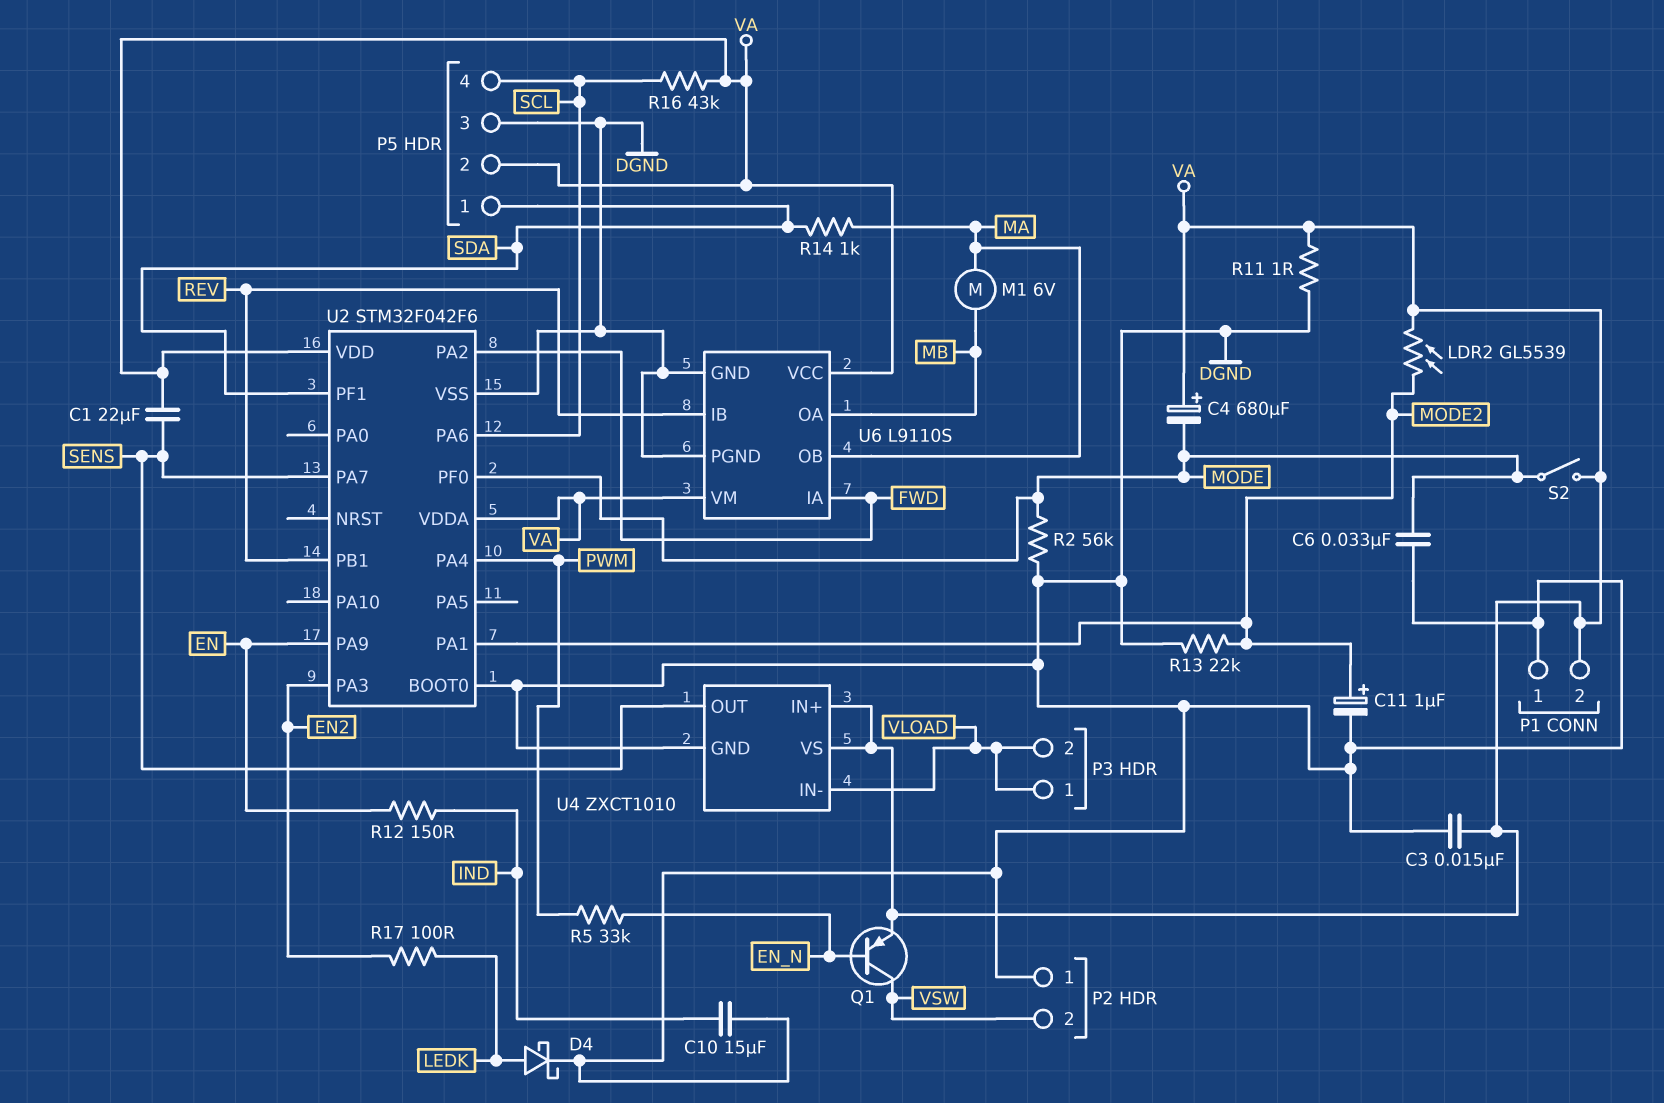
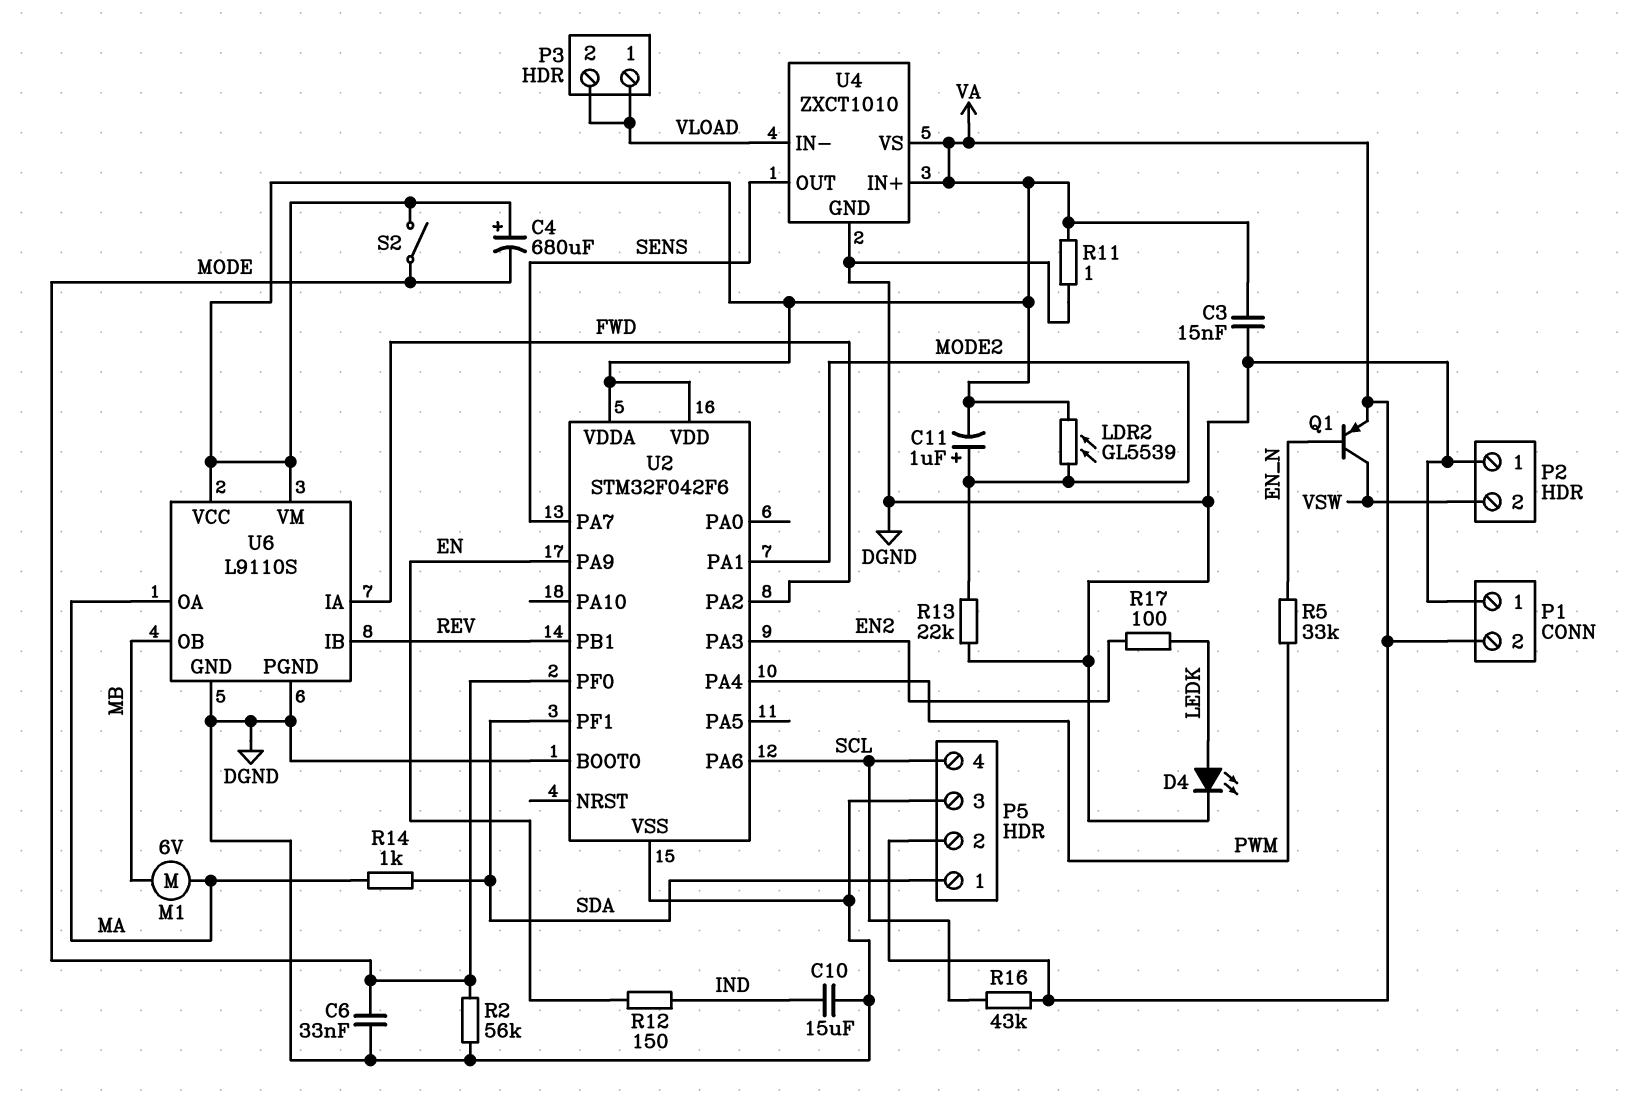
C1: 22uF (SENS, VA) -> none
C11: 1uF (plus MODE2, minus DGND) -> 1uF (plus MODE2, minus VA)
D4: schottky (A LEDK, K DGND) -> LED (A LEDK, K DGND)
U6 pin OA: MB -> MA
U6 pin OB: MA -> MB

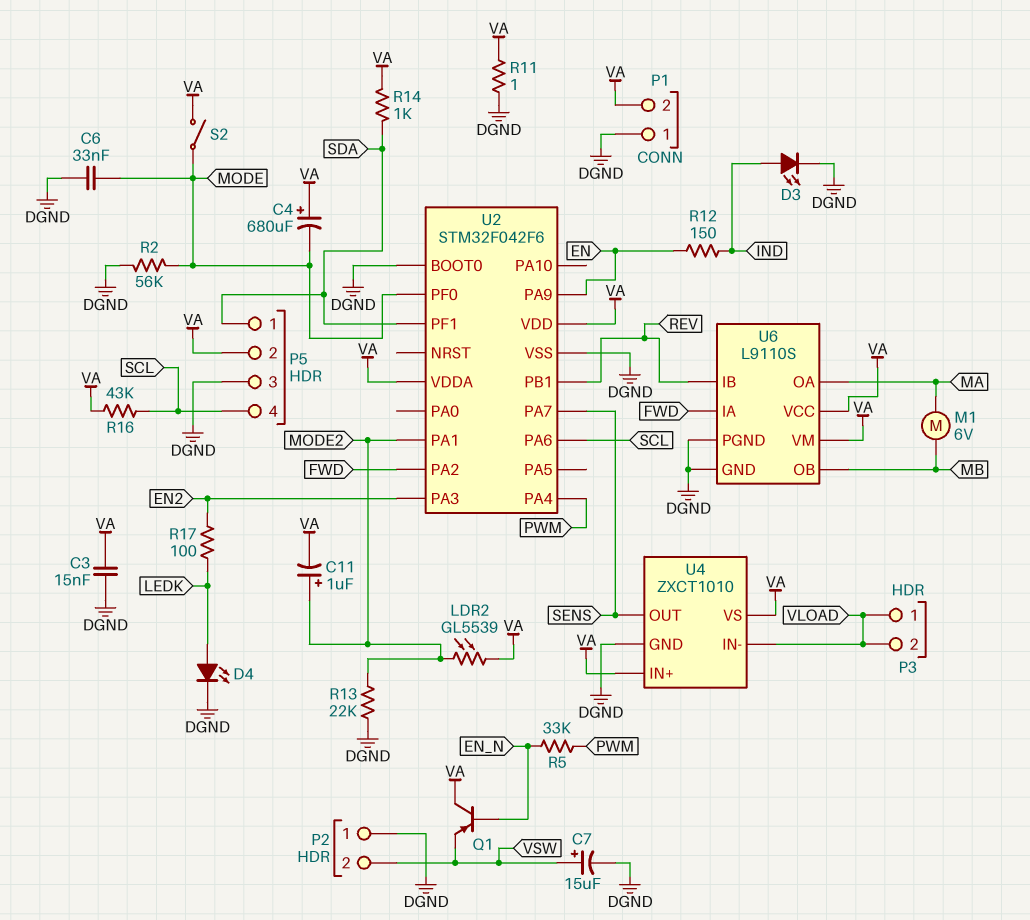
C7: none -> 15uF (plus VSW, minus DGND)
C10: 15uF (DGND, IND) -> none
D3: none -> LED (A IND, K DGND)
Q1: PNP (B EN_N, C VSW, E VA) -> PNP (B EN_N, C VA, E VSW)
R14: 1k (MA, SDA) -> 1k (SDA, VA)

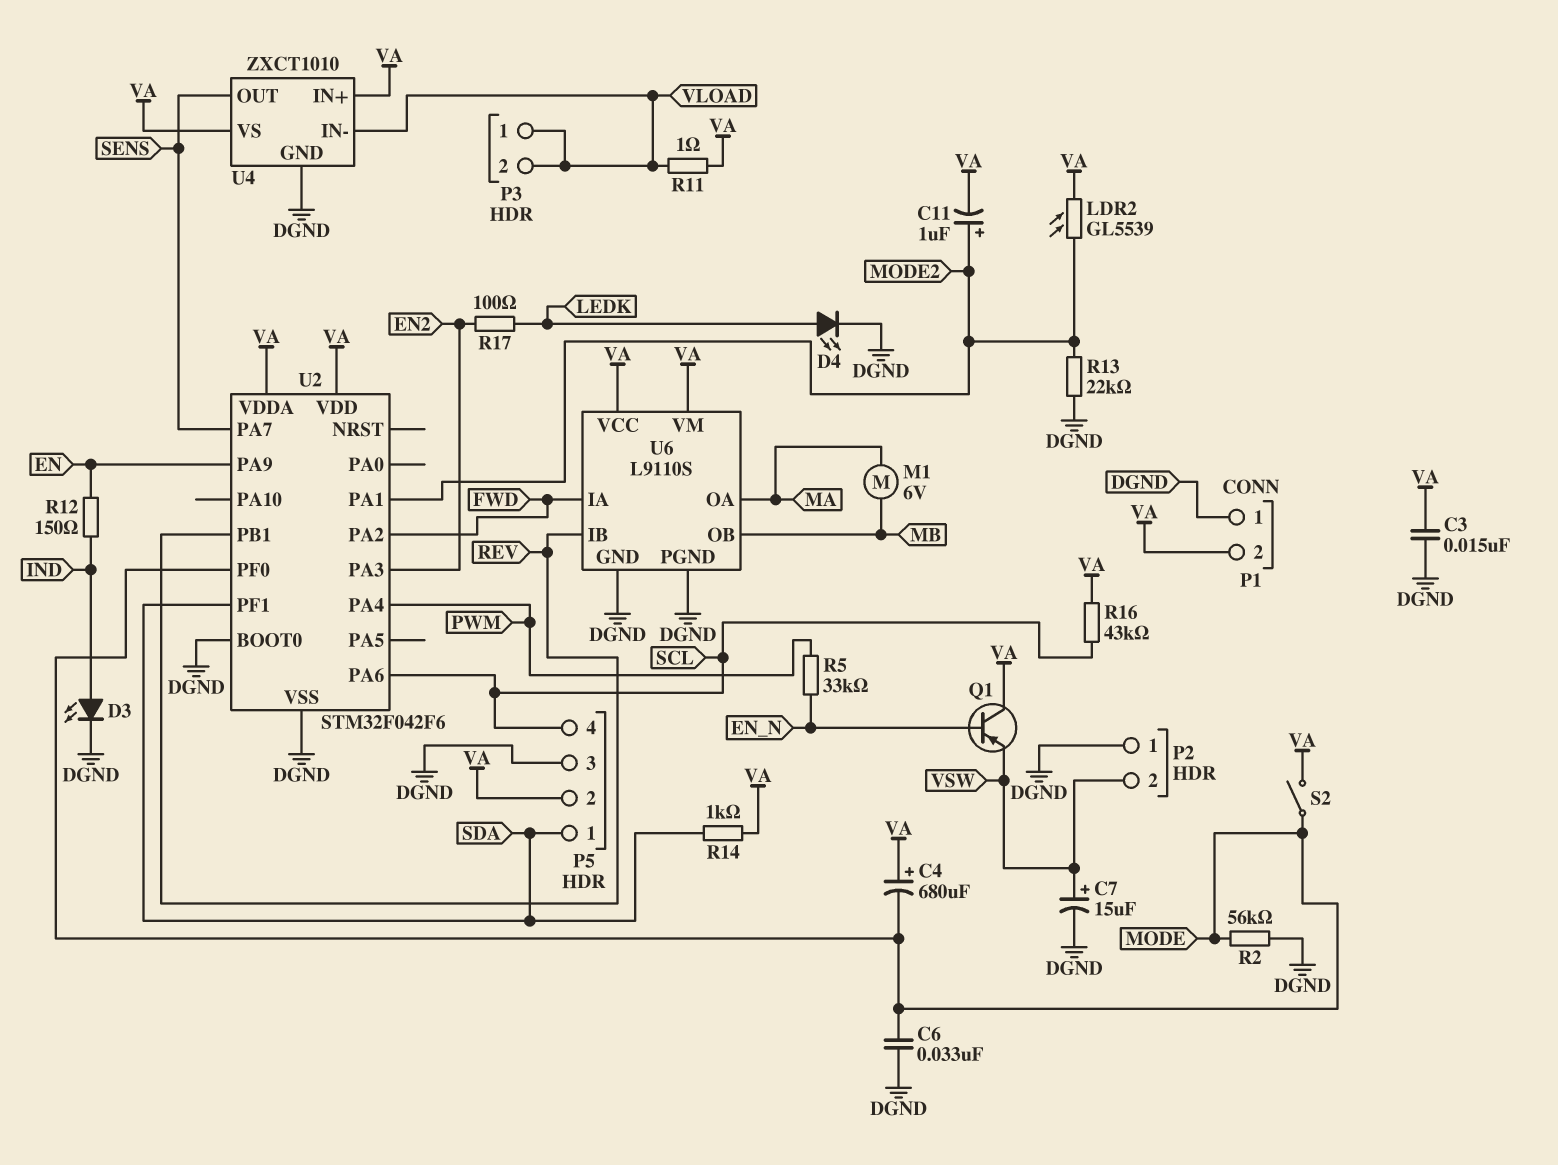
R11: 1 (DGND, VA) -> 1 (VA, VLOAD)

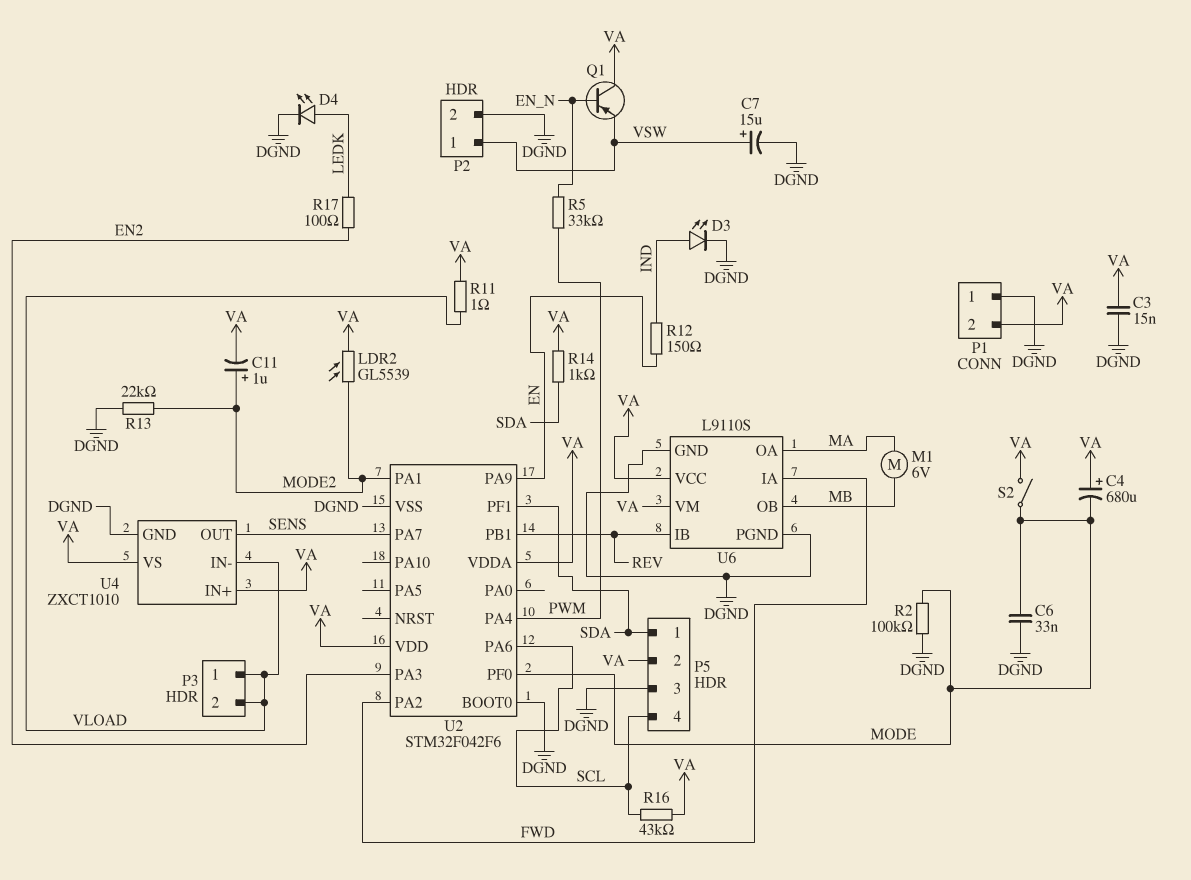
P2 pin 1: DGND -> VSW
P2 pin 2: VSW -> DGND
R2: 56k (DGND, MODE) -> 100k (DGND, MODE)

